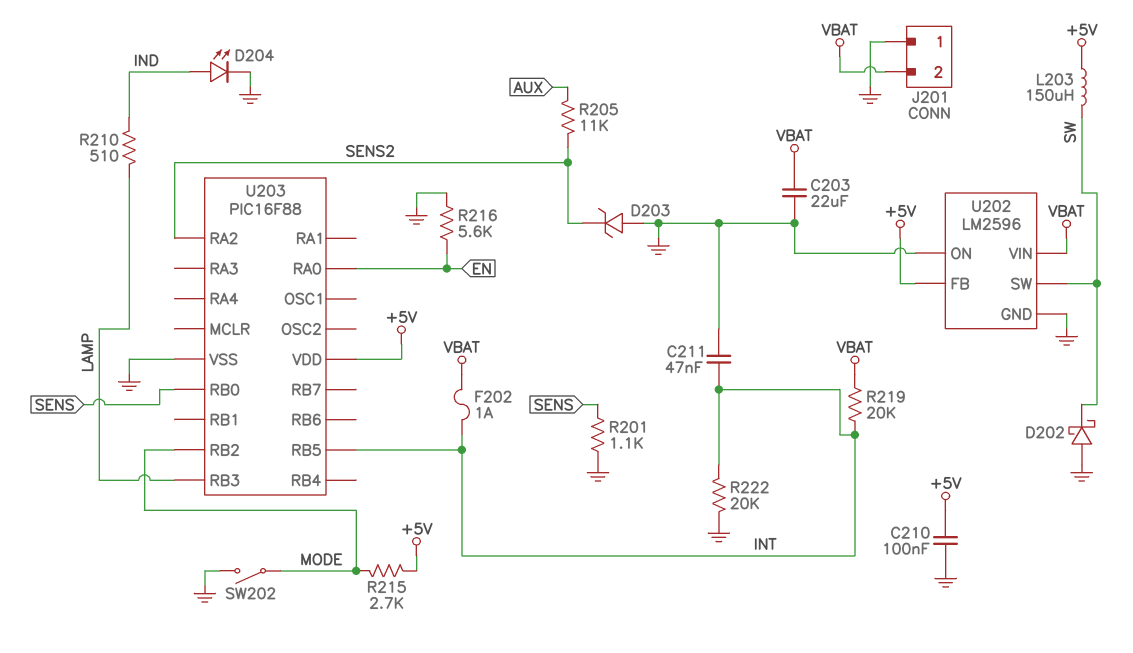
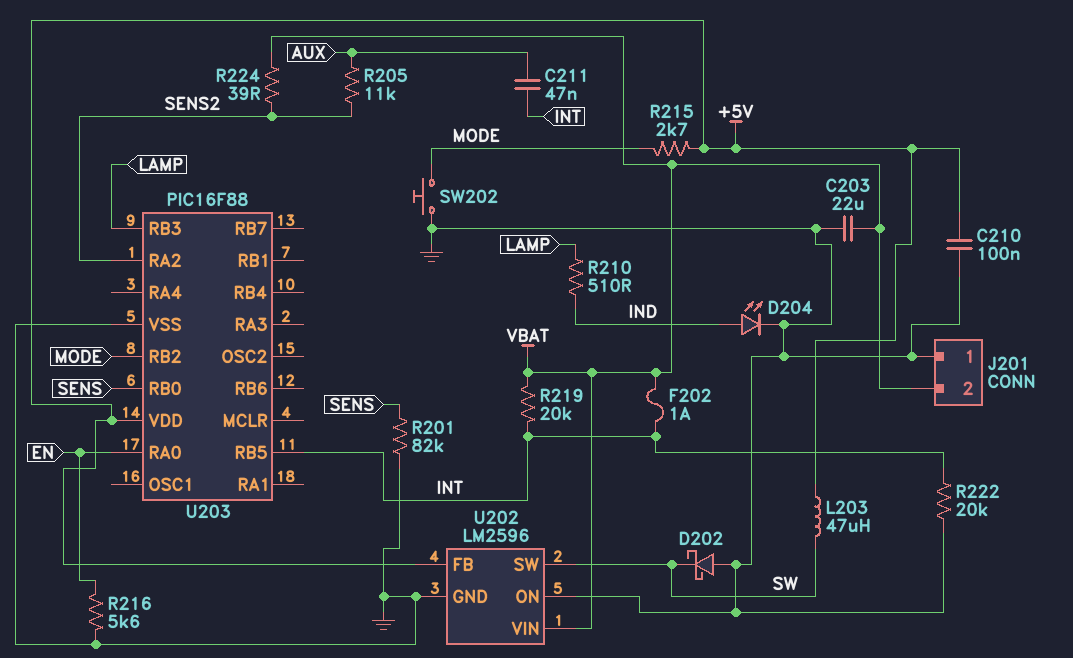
C211: 47nF (GND, INT) -> 47nF (AUX, INT)
D203: zener (A GND, K SENS2) -> none
L203: 150uH (+5V, SW) -> 47uH (+5V, SW)
R201: 1.1k (GND, SENS) -> 82k (GND, SENS)
R224: none -> 39 (SENS2, VBAT)
SW202: switch (GND, MODE) -> button (GND, MODE)

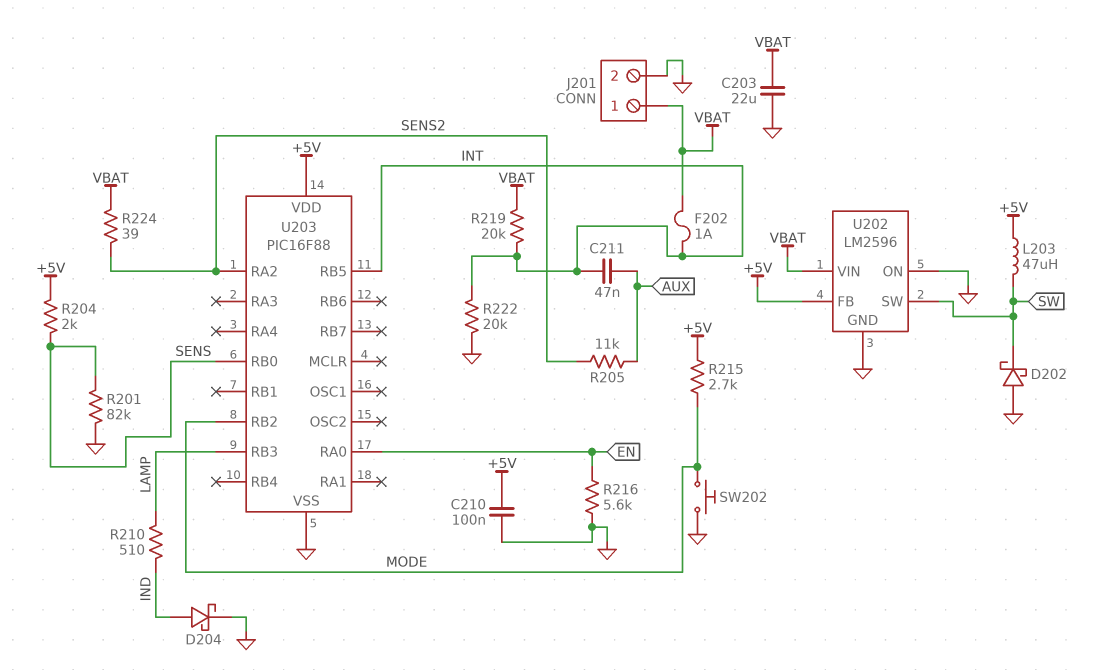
D204: LED (A IND, K GND) -> schottky (A IND, K GND)
J201 pin 1: GND -> VBAT
J201 pin 2: VBAT -> GND
R204: none -> 2k (+5V, SENS)

